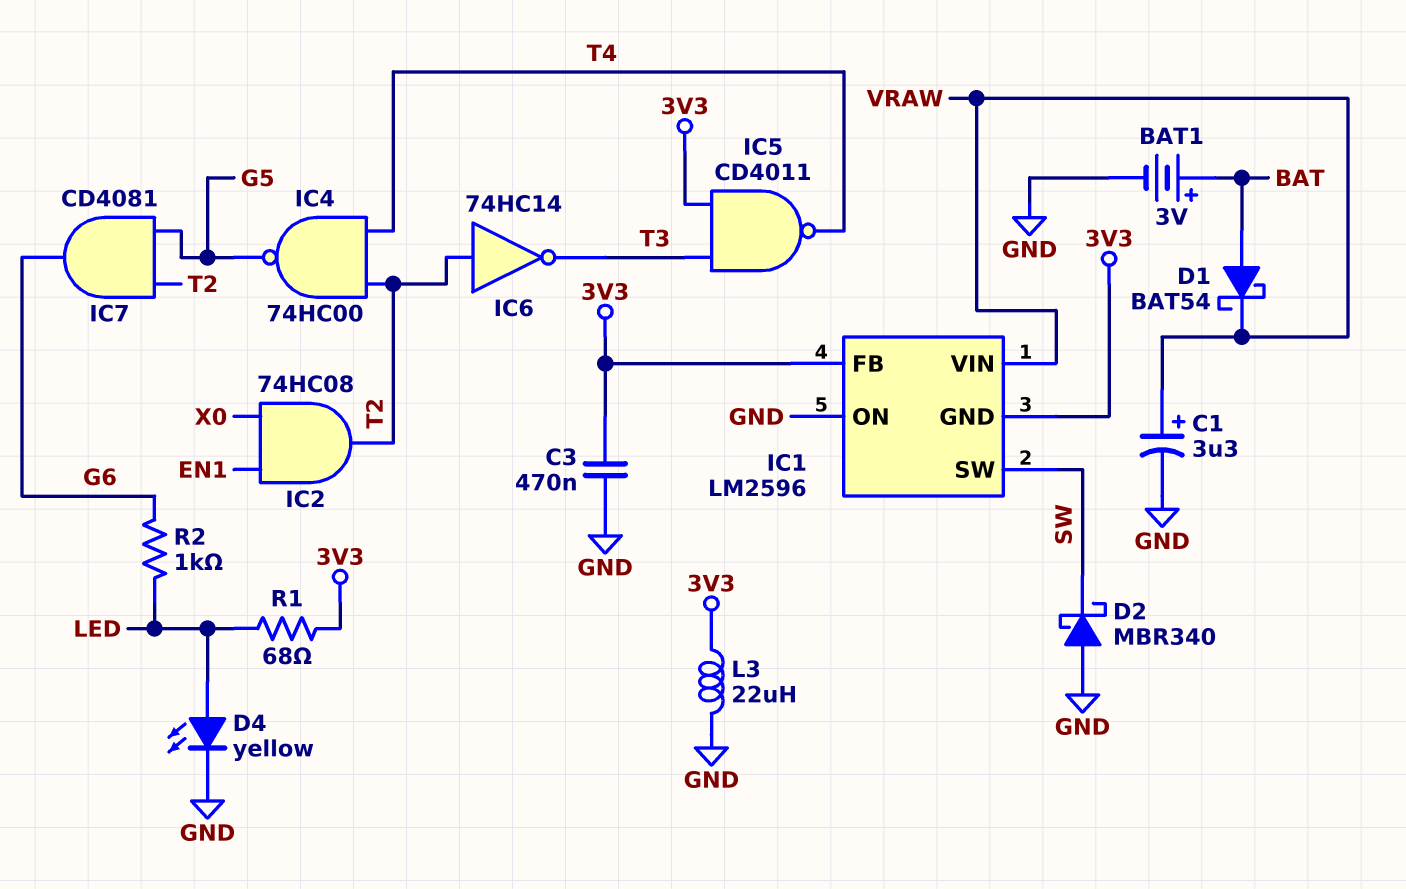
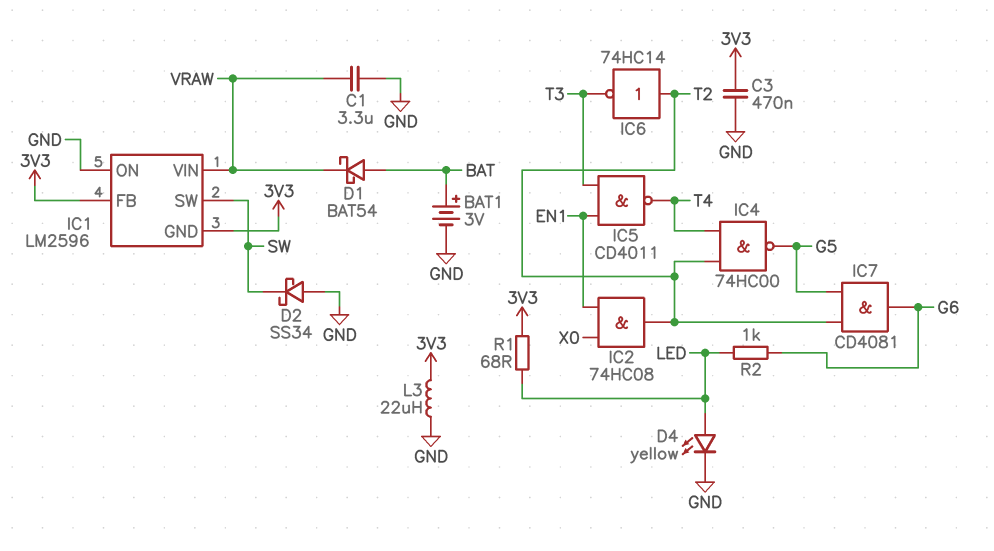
C1: 3.3uF (plus VRAW, minus GND) -> 3.3uF (GND, VRAW)
D2: schottky MBR340 (A GND, K SW) -> schottky SS34 (A GND, K SW)
IC5: NAND CD4011 (in 3V3, in T3, out T4) -> NAND CD4011 (in EN1, in T3, out T4)

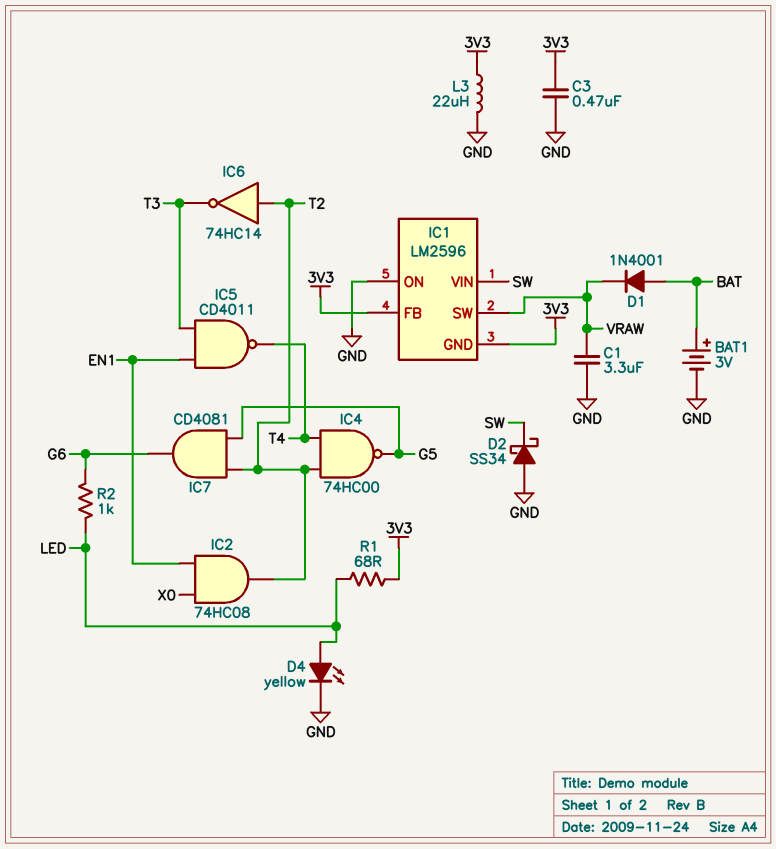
D1: schottky BAT54 (A BAT, K VRAW) -> diode 1N4001 (A BAT, K VRAW)
IC1 pin SW: SW -> VRAW
IC1 pin VIN: VRAW -> SW

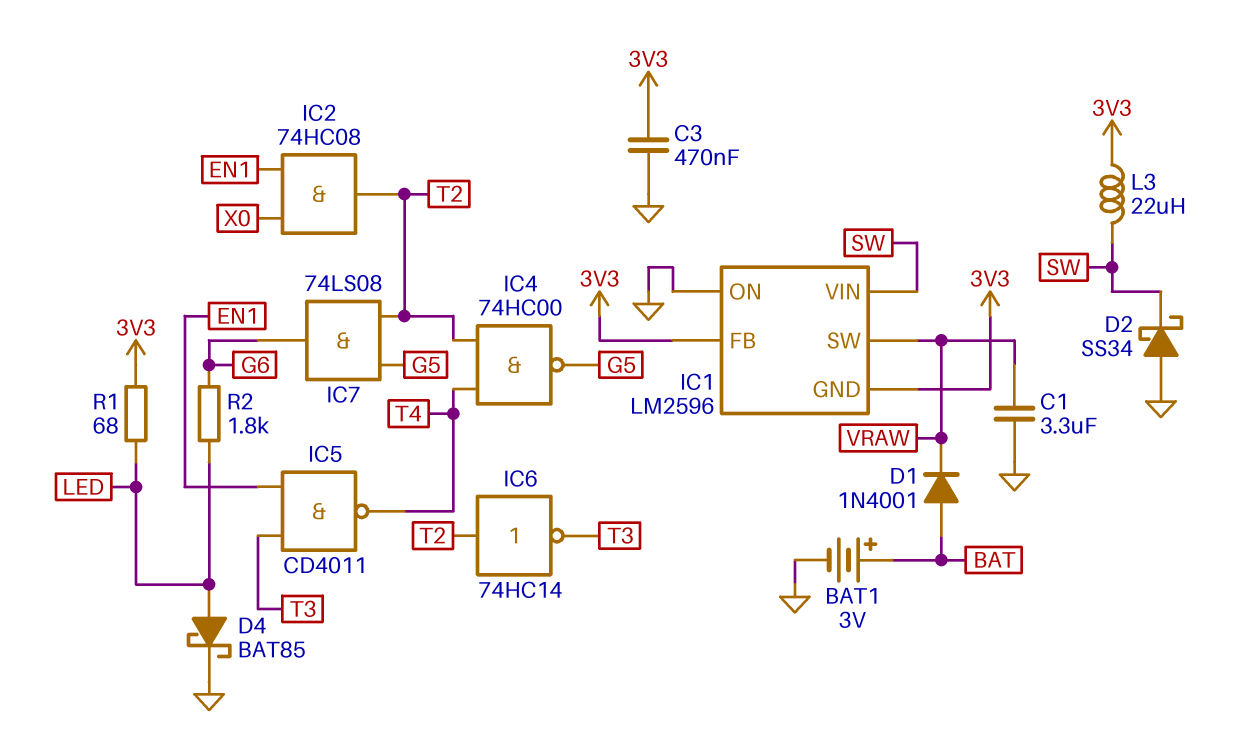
D4: LED yellow (A LED, K GND) -> schottky BAT85 (A LED, K GND)
IC7: AND CD4081 (in G5, in T2, out G6) -> AND 74LS08 (in G5, in T2, out G6)
L3: 22uH (3V3, GND) -> 22uH (3V3, SW)
R2: 1k (G6, LED) -> 1.8k (G6, LED)

